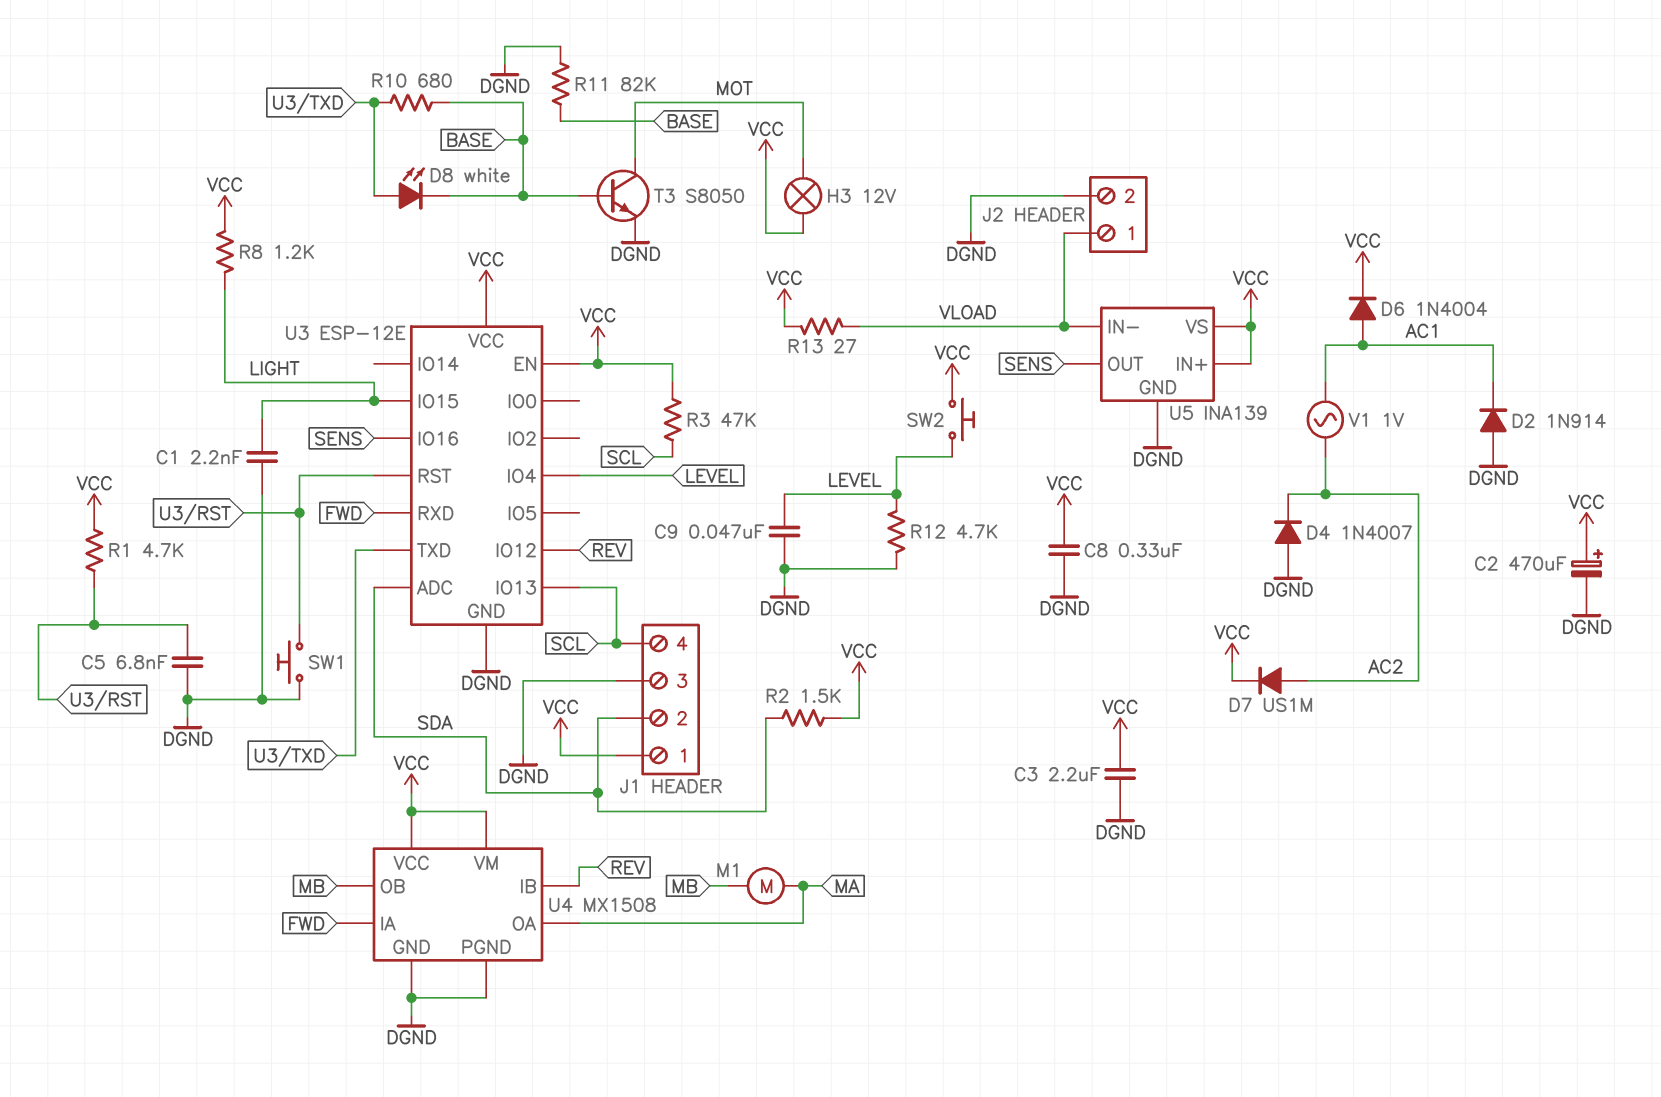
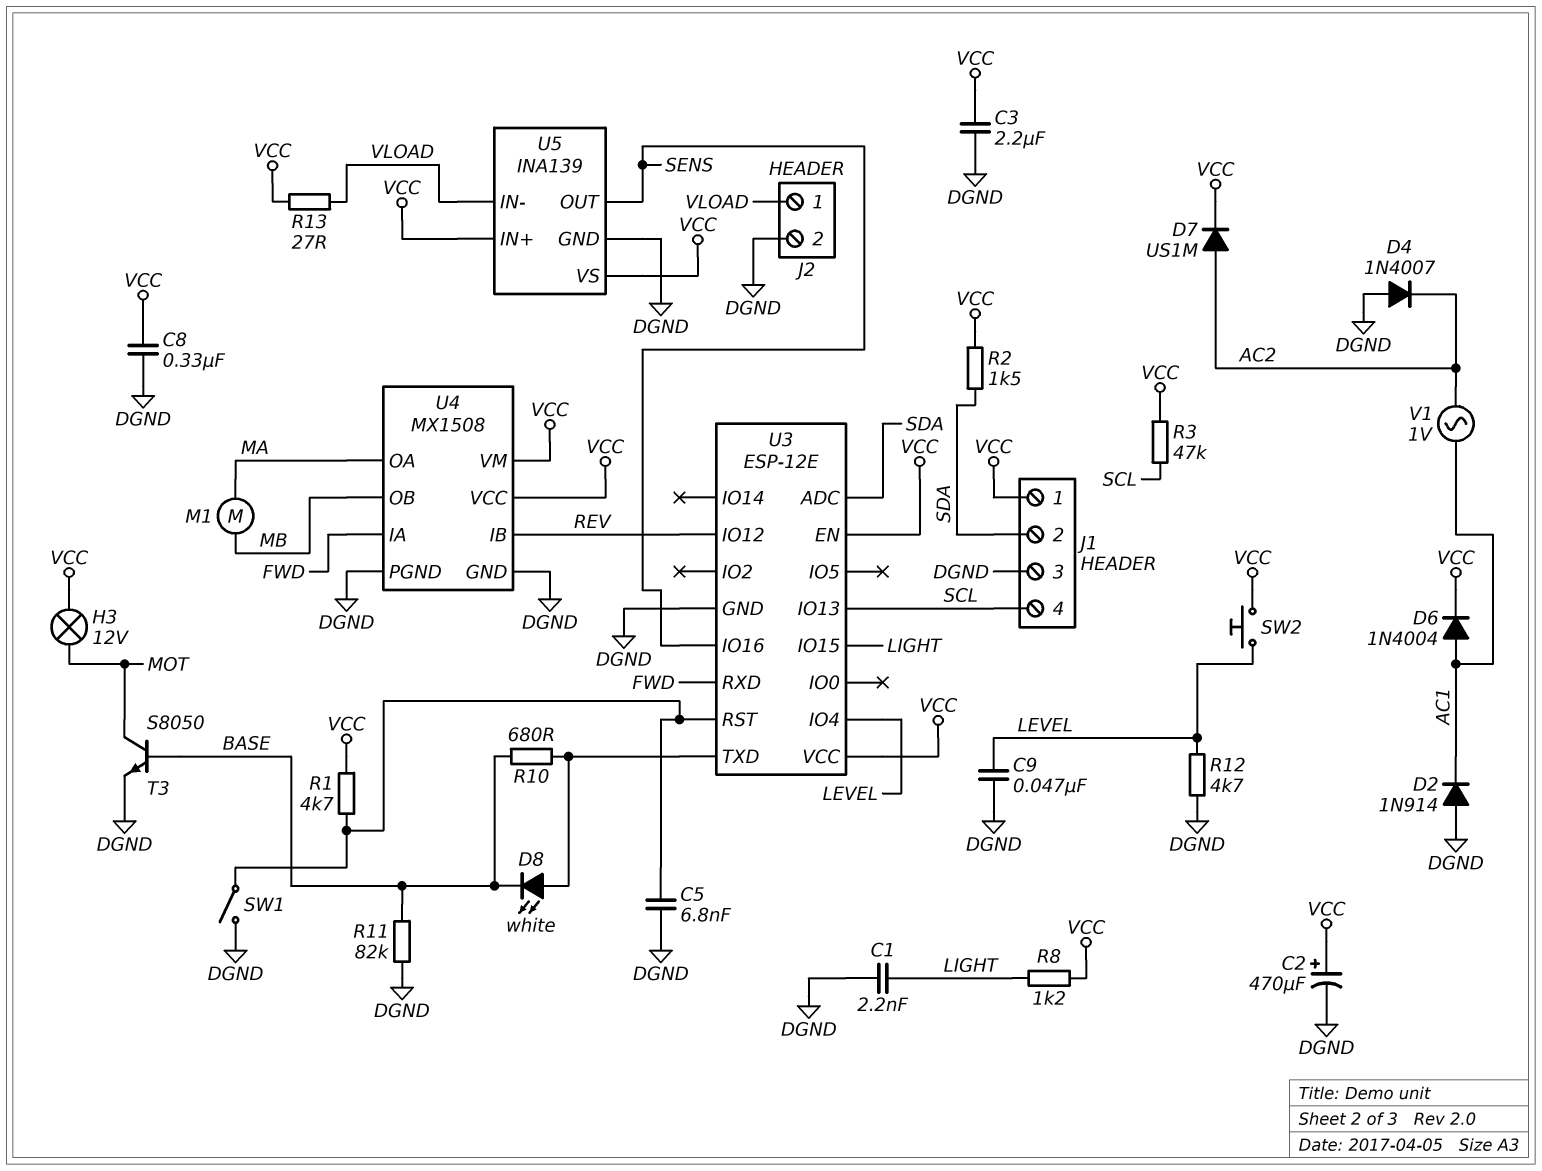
SW1: button (DGND, U3/RST) -> switch (DGND, U3/RST)

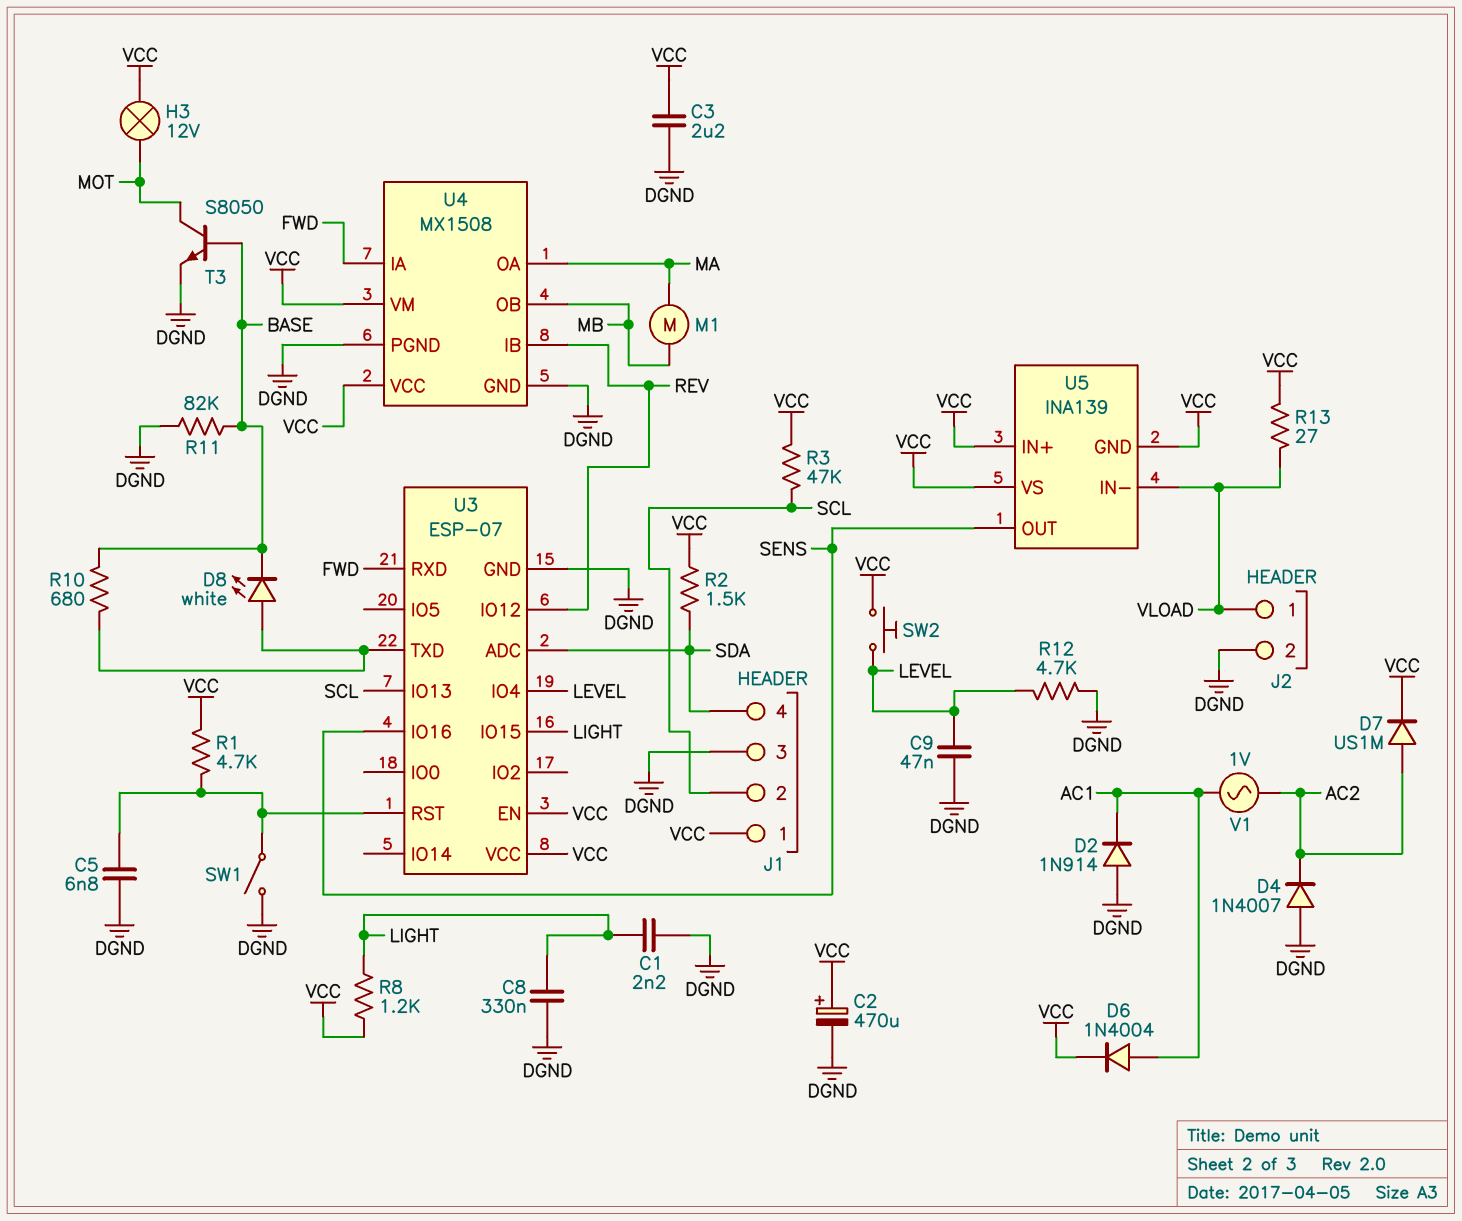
C8: 330nF (DGND, VCC) -> 330nF (DGND, LIGHT)
J1 pin 2: SDA -> SCL
J1 pin 4: SCL -> SDA
U3: ESP-12E -> ESP-07
U5 pin GND: DGND -> VCC

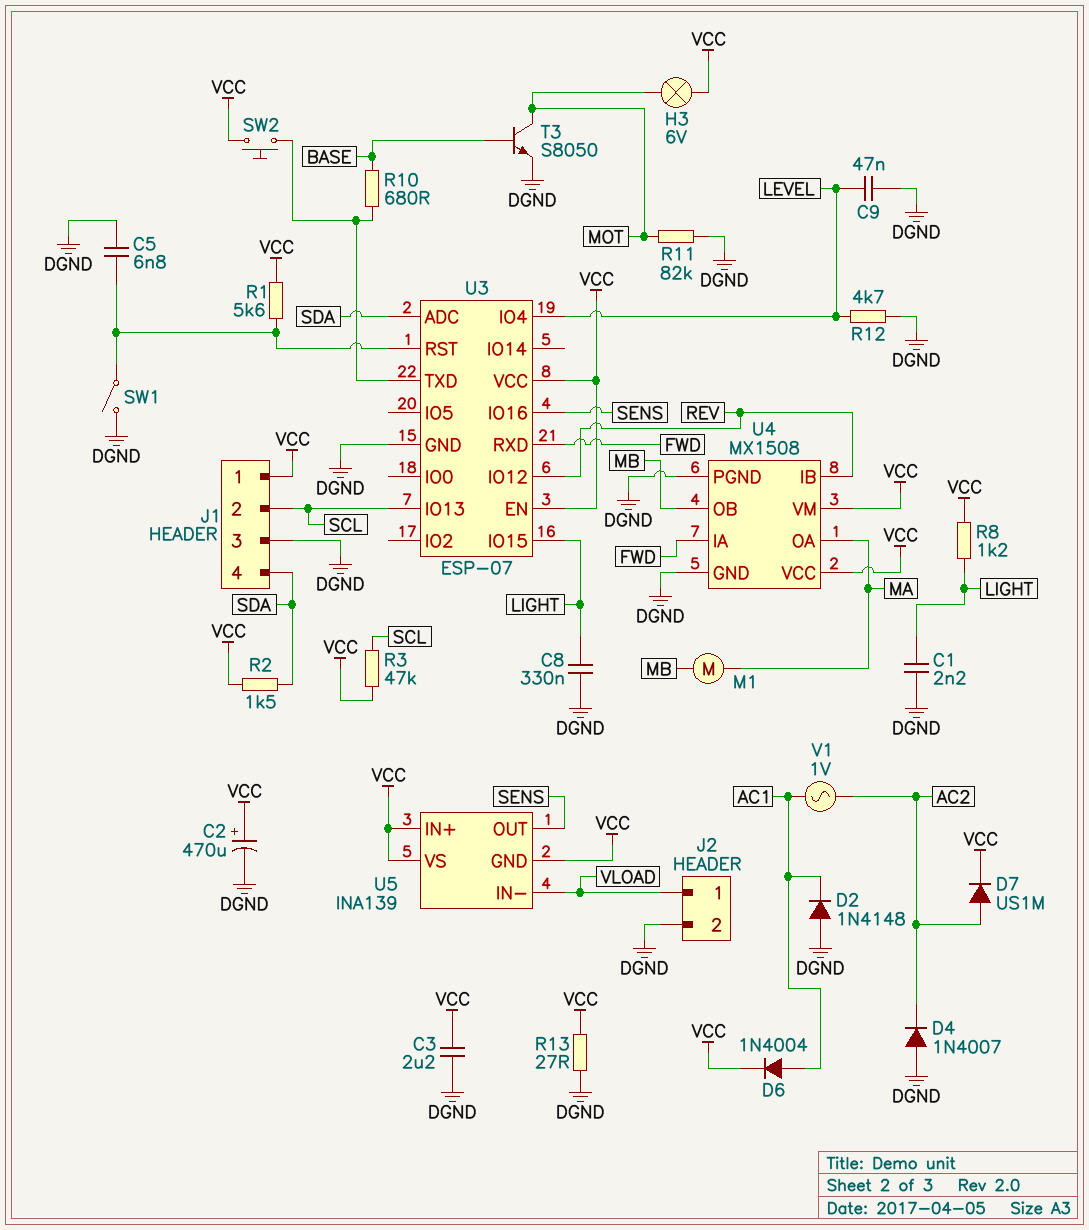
D2: diode 1N914 (A DGND, K AC1) -> diode 1N4148 (A DGND, K AC1)
D8: LED white (A U3/TXD, K BASE) -> none
H3: lamp 12V (MOT, VCC) -> lamp 6V (MOT, VCC)
R1: 4.7k (U3/RST, VCC) -> 5.6k (U3/RST, VCC)
R11: 82k (BASE, DGND) -> 82k (DGND, MOT)
R13: 27 (VCC, VLOAD) -> 27 (DGND, VCC)
SW2: button (LEVEL, VCC) -> button (U3/TXD, VCC)

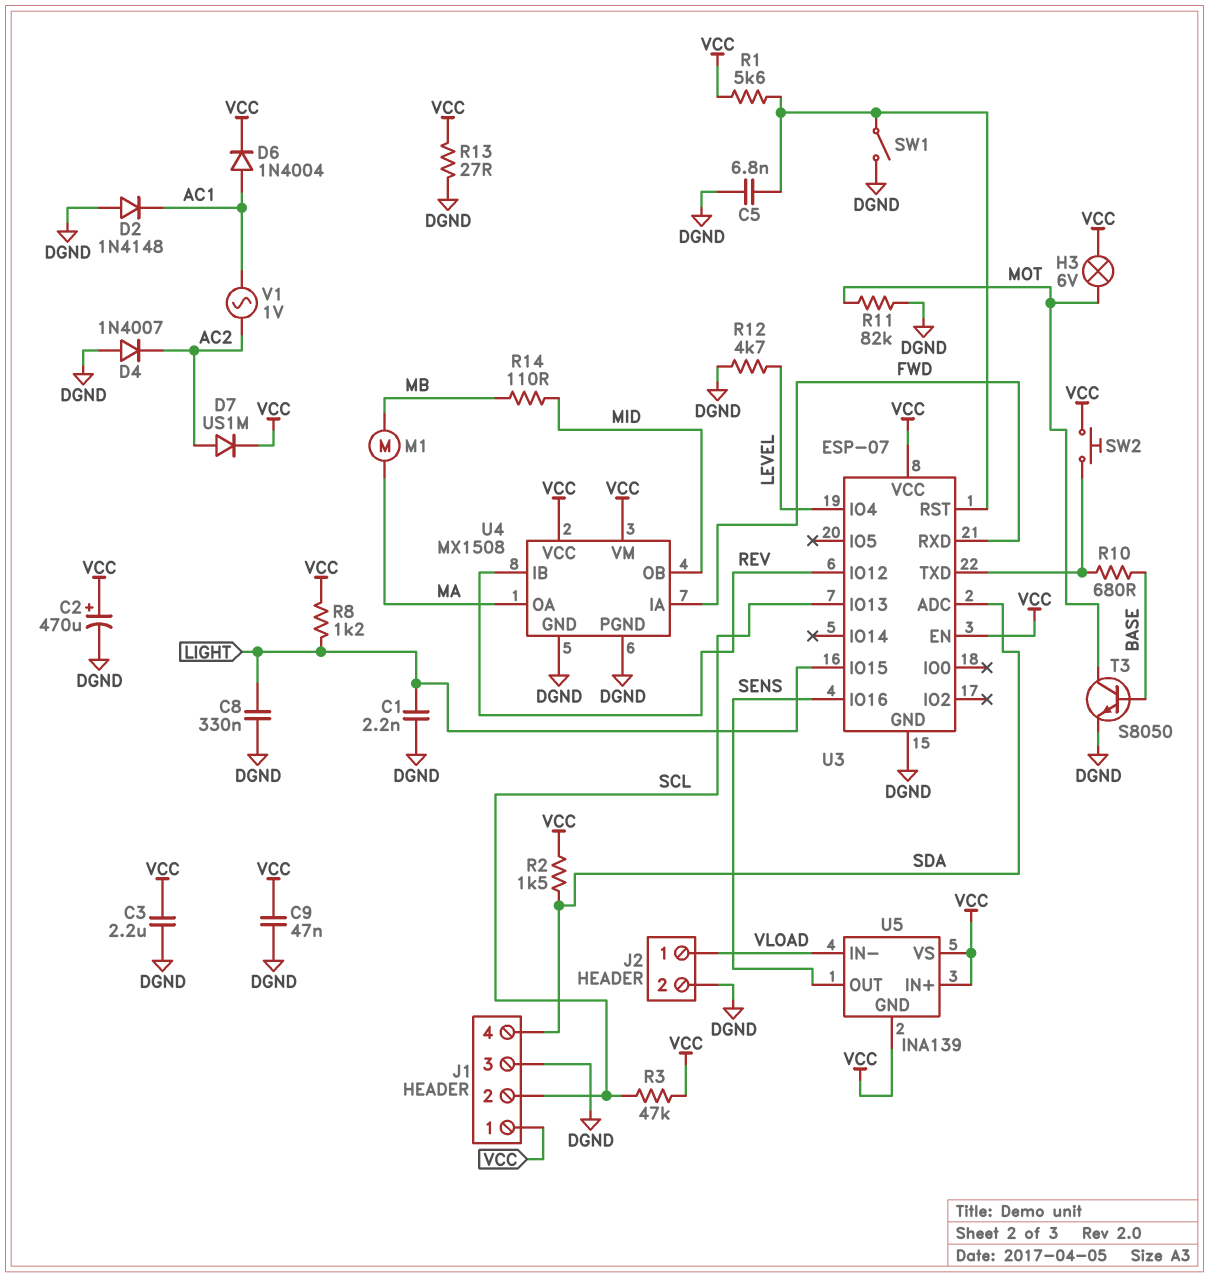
C9: 47nF (DGND, LEVEL) -> 47nF (DGND, VCC)
R14: none -> 110 (MB, MID)
U4 pin OB: MB -> MID

